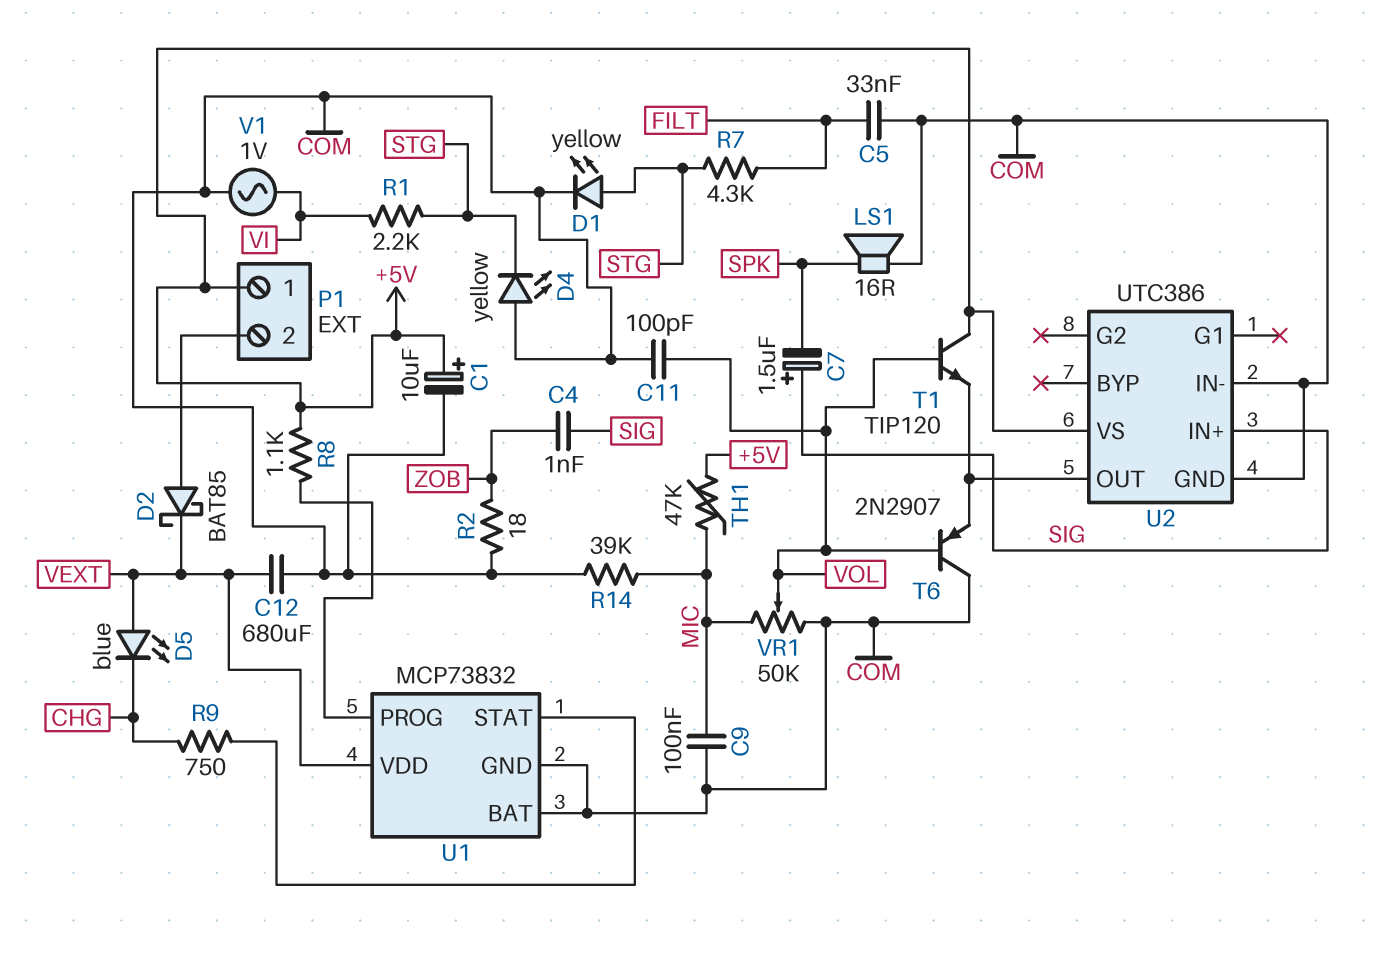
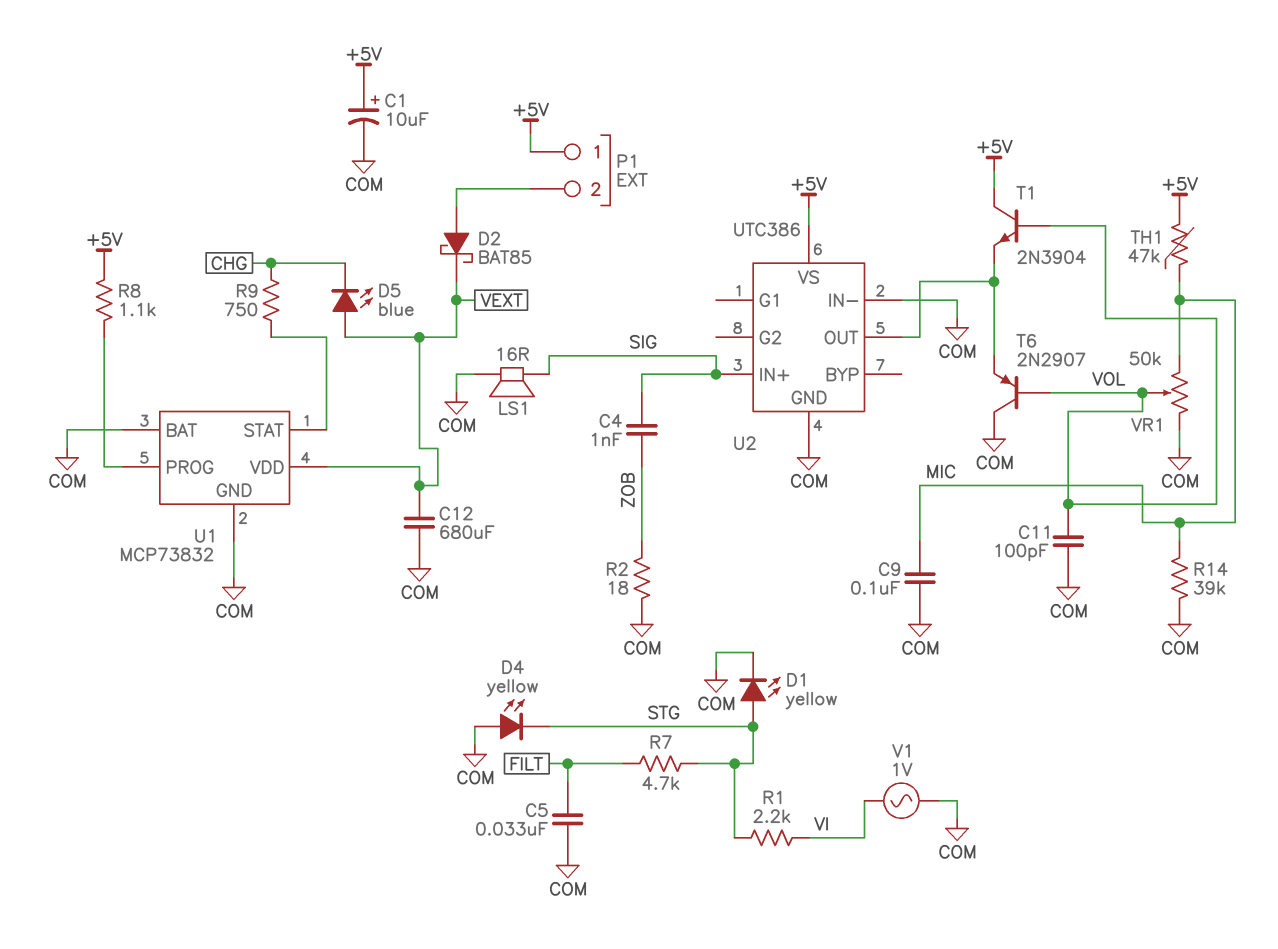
C7: 1.5uF (plus SIG, minus SPK) -> none
LS1: speaker 16R (COM, SPK) -> speaker 16R (COM, SIG)
R7: 4.3k (FILT, STG) -> 4.7k (FILT, STG)
T1: NPN TIP120 (B VOL, C +5V, E U2/OUT) -> NPN 2N3904 (B VOL, C +5V, E U2/OUT)

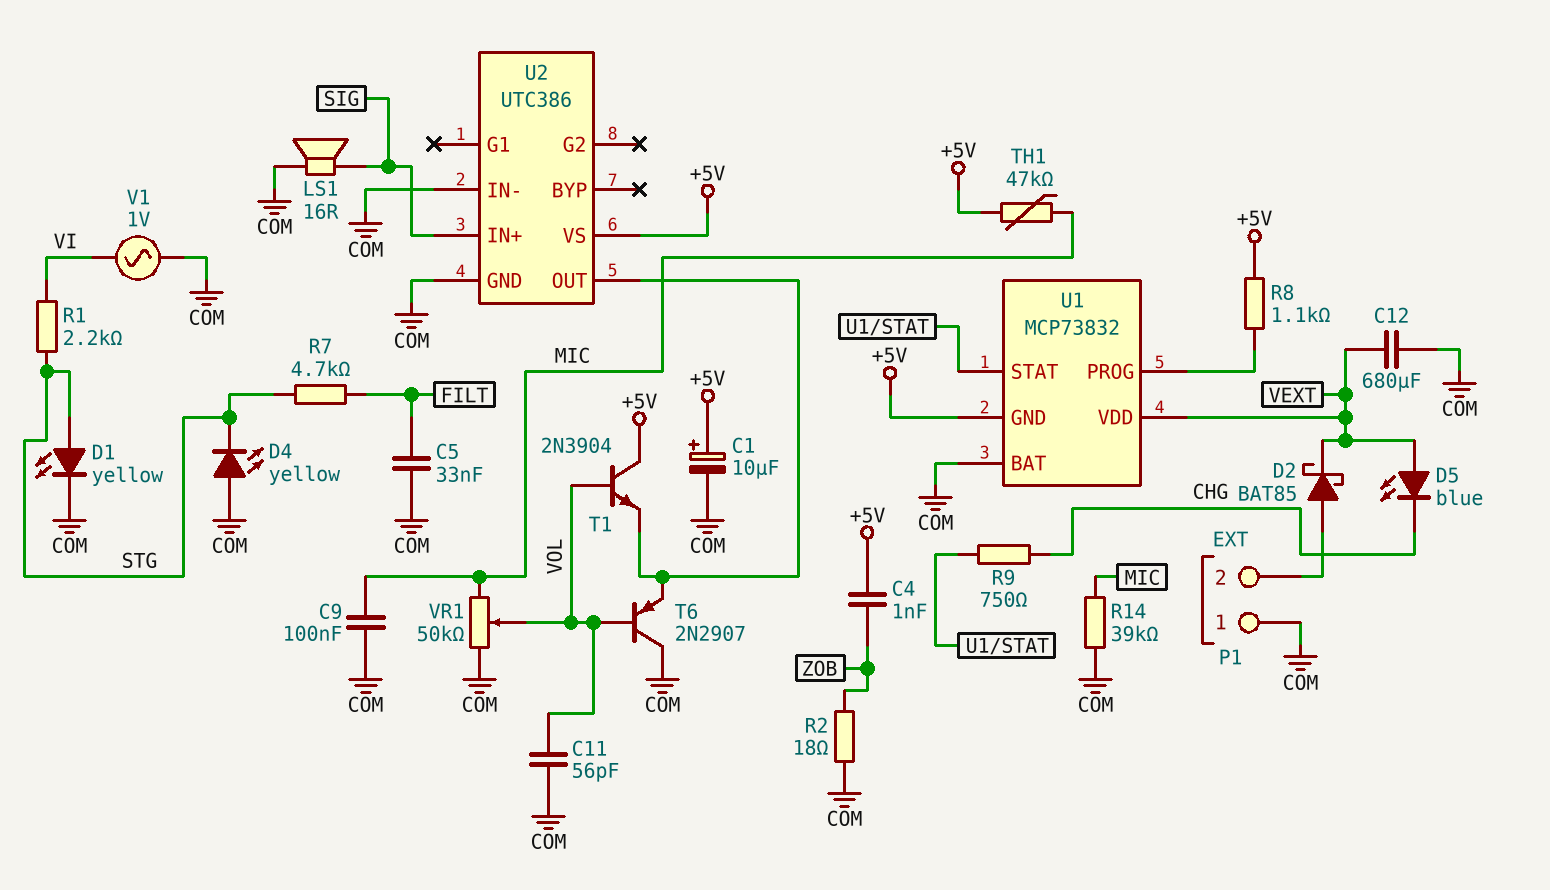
C4: 1nF (SIG, ZOB) -> 1nF (+5V, ZOB)
C11: 100pF (COM, VOL) -> 56pF (COM, VOL)
P1 pin 1: +5V -> COM
U1 pin GND: COM -> +5V

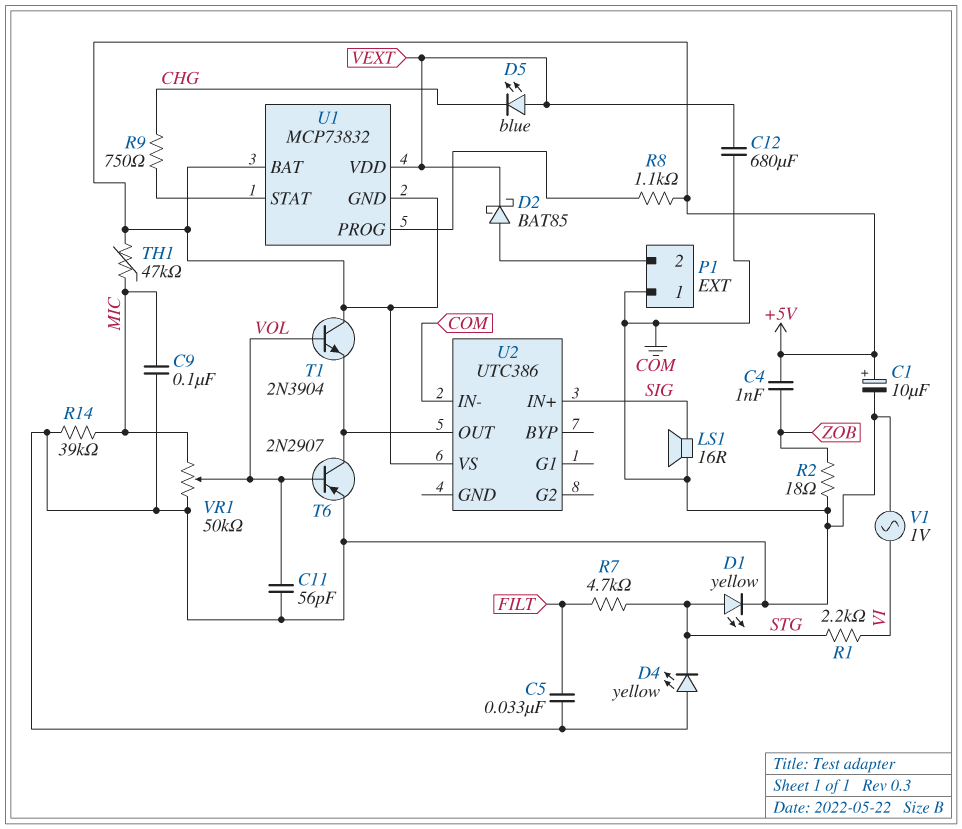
T6: PNP 2N2907 (B VOL, C COM, E U2/OUT) -> PNP 2N2907 (B VOL, C U2/OUT, E COM)
U1 pin BAT: COM -> +5V
U2 pin GND: COM -> none

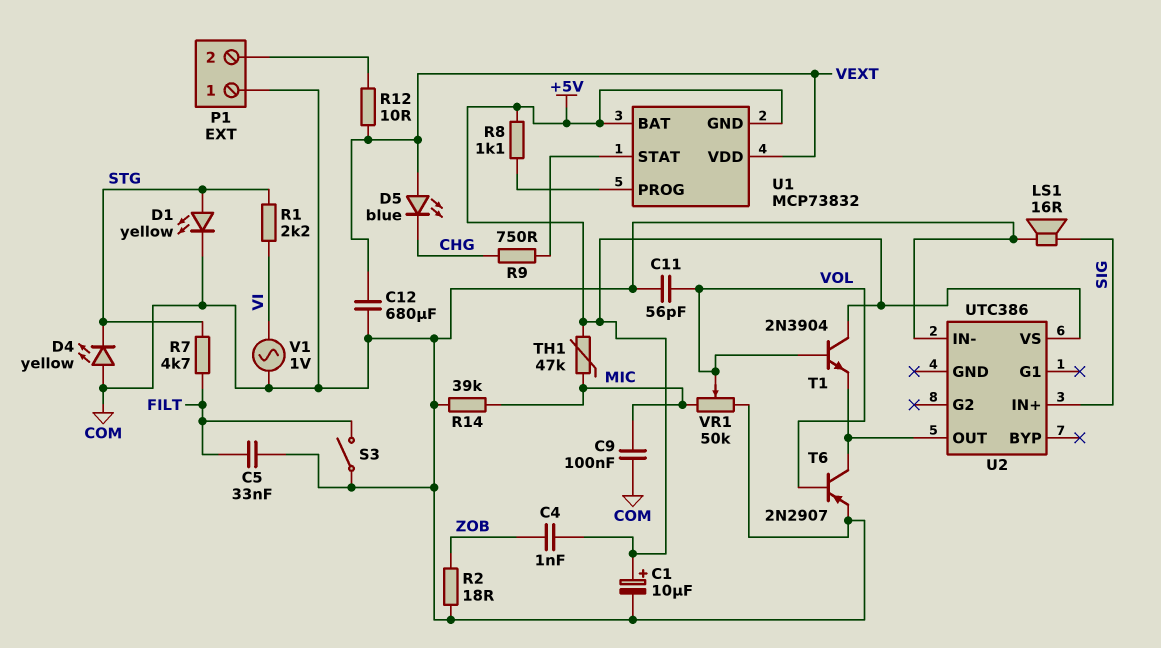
D2: schottky BAT85 (A P1/2, K VEXT) -> none
R12: none -> 10 (P1/2, VEXT)
S3: none -> switch (COM, FILT)

